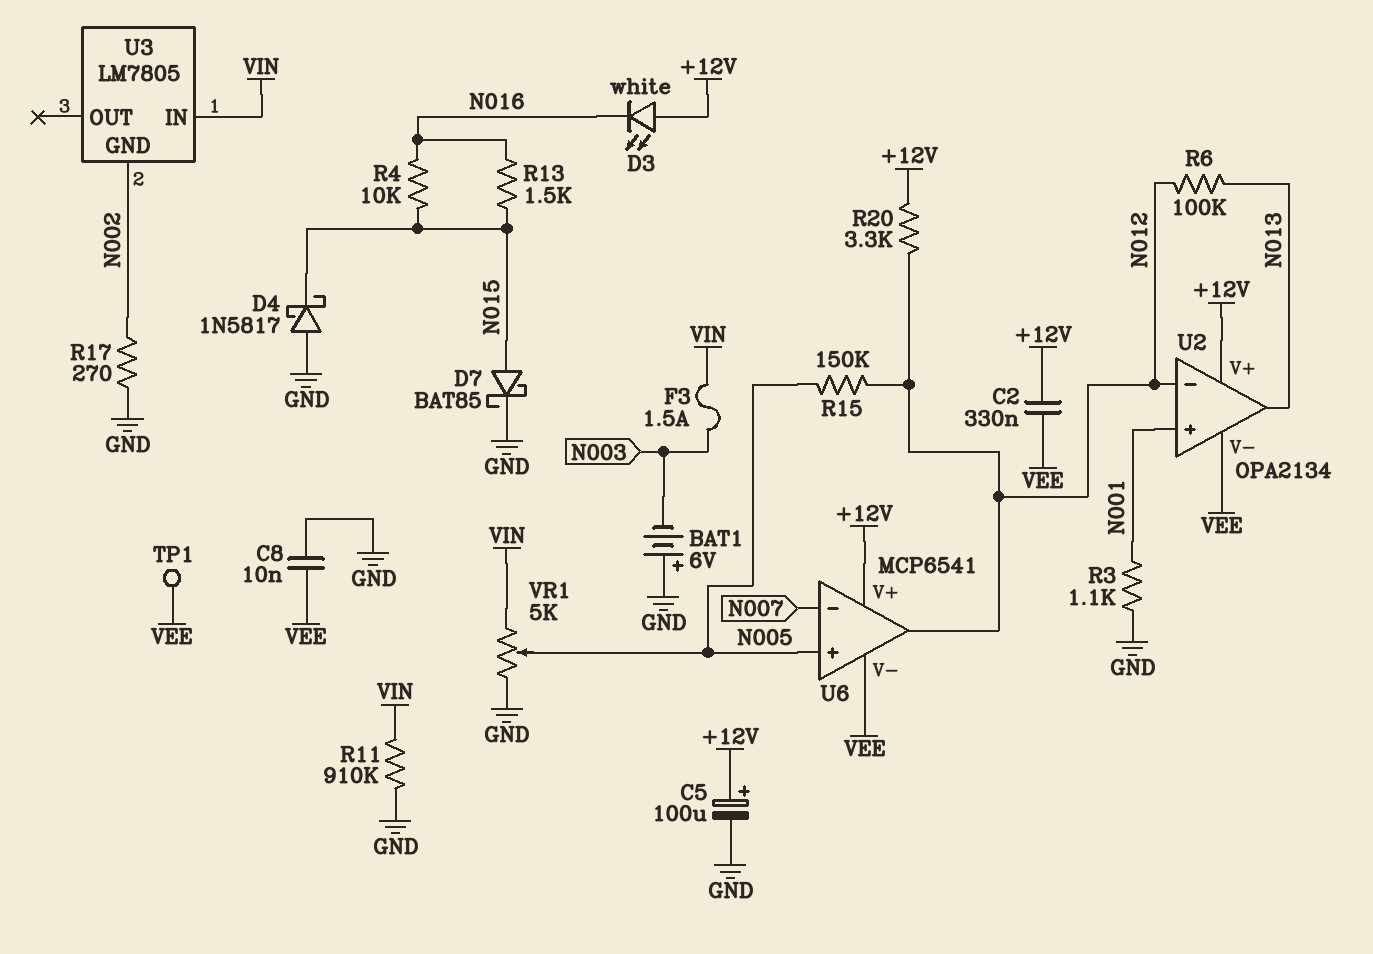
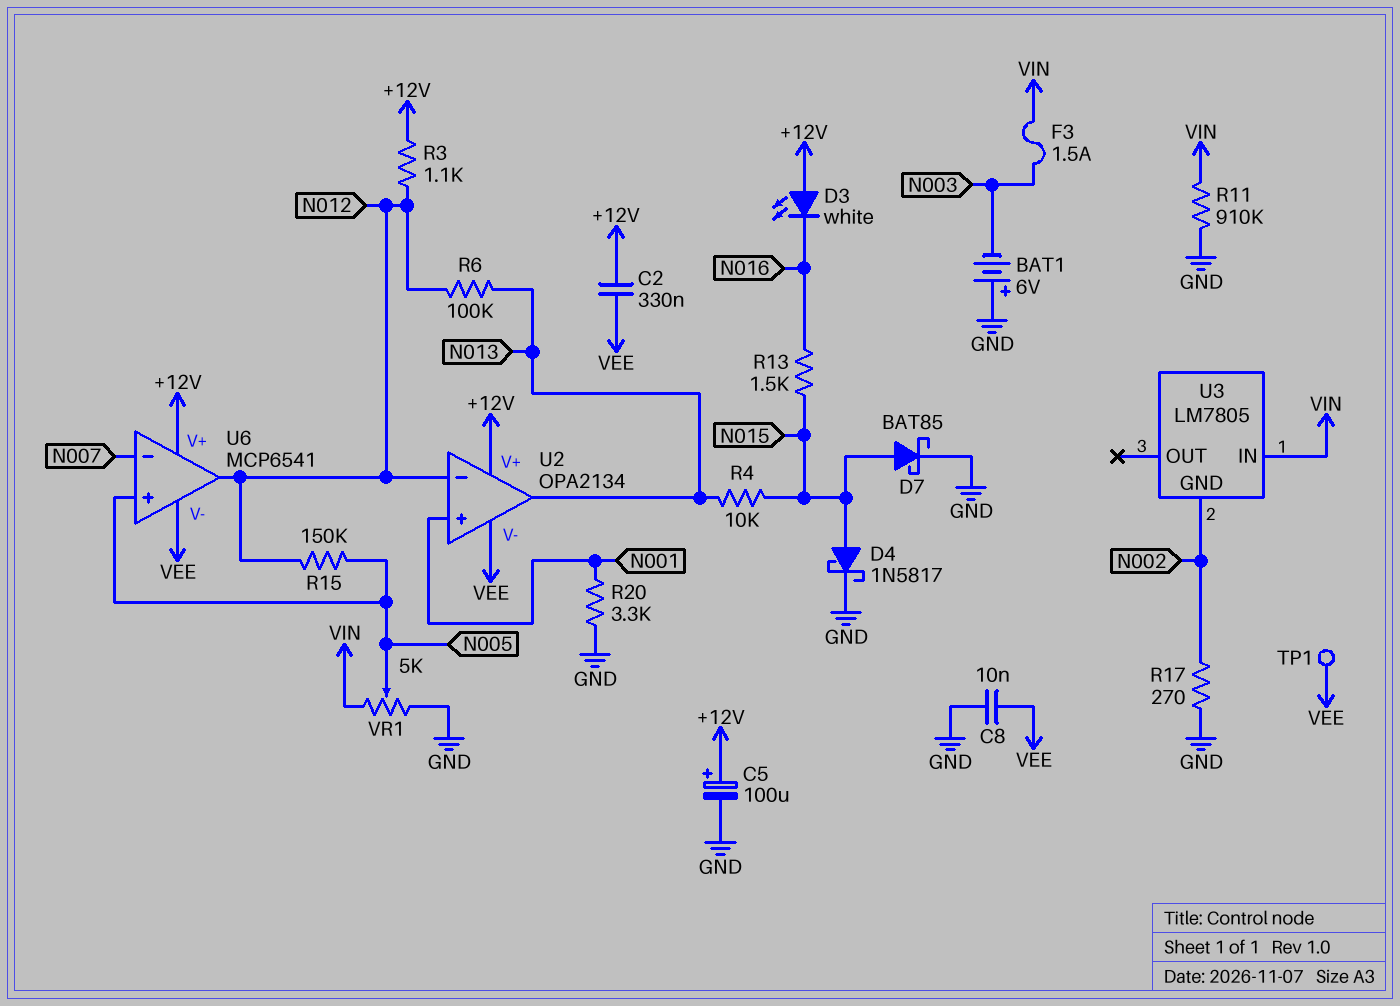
D4: schottky 1N5817 (A GND, K N015) -> schottky 1N5817 (A N015, K GND)
R3: 1.1k (GND, N001) -> 1.1k (+12V, N012)
R4: 10k (N015, N016) -> 10k (N013, N015)
R20: 3.3k (+12V, N012) -> 3.3k (GND, N001)

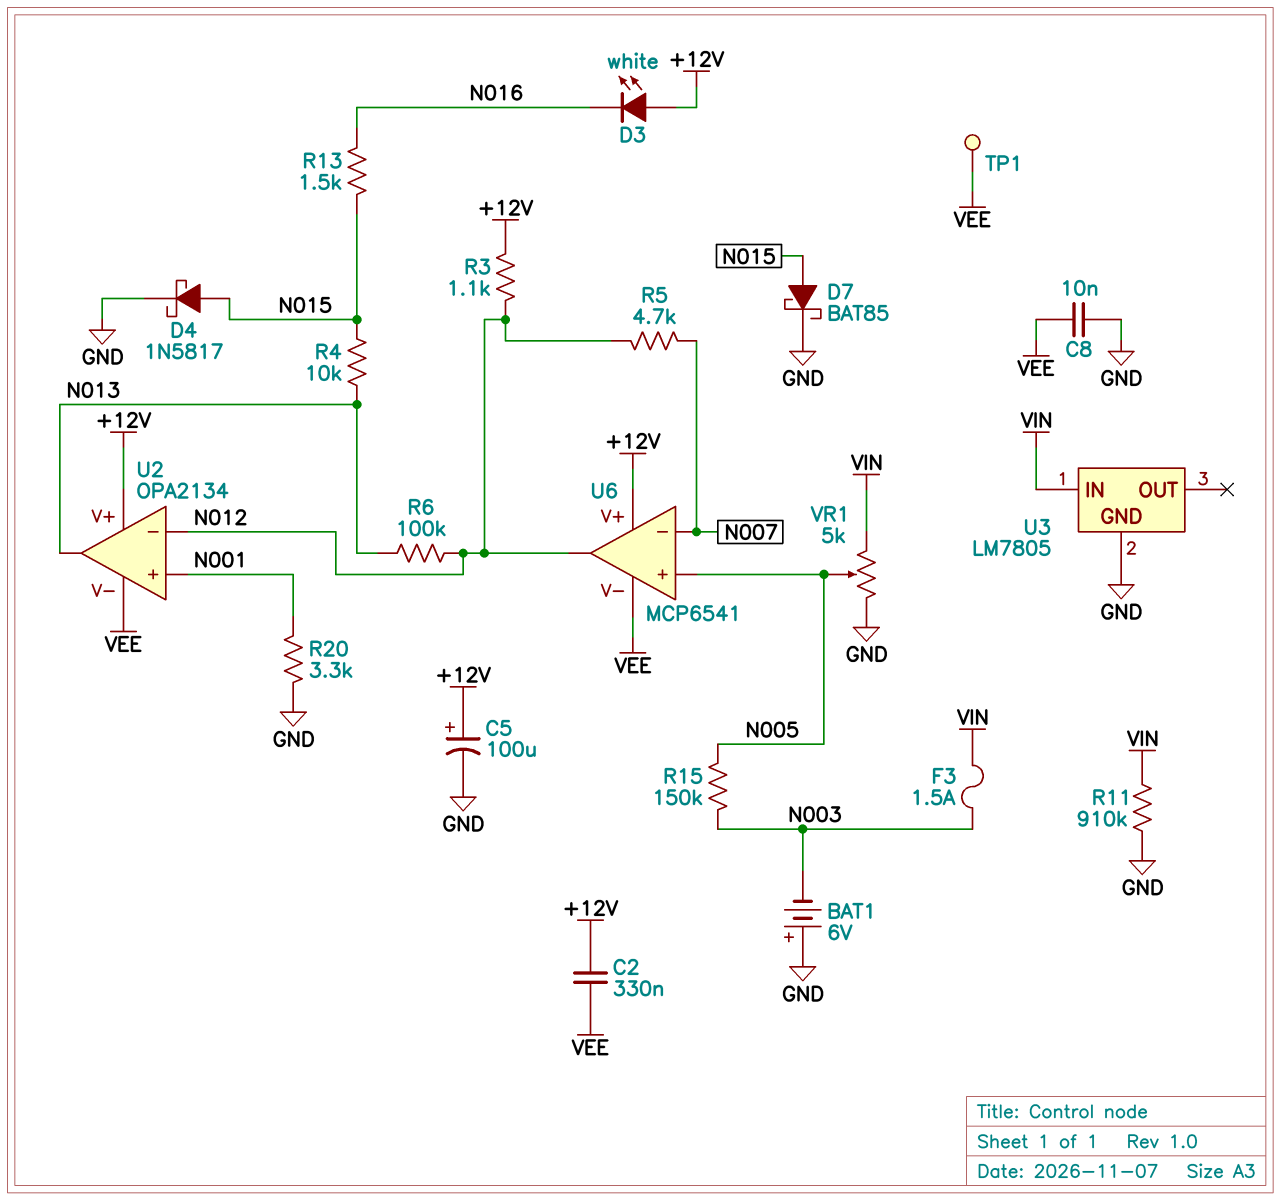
R5: none -> 4.7k (N007, N012)
R15: 150k (N005, N012) -> 150k (N003, N005)
R17: 270 (GND, N002) -> none
U3 pin GND: N002 -> GND

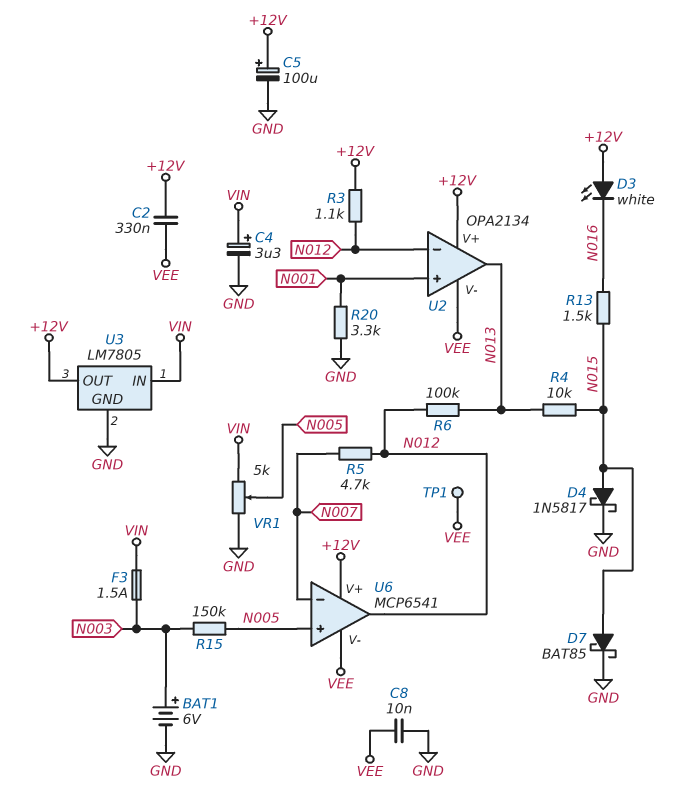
BAT1: 6V (plus GND, minus N003) -> 6V (plus N003, minus GND)
C4: none -> 3.3uF (plus VIN, minus GND)
R11: 910k (GND, VIN) -> none
U3 pin OUT: none -> +12V

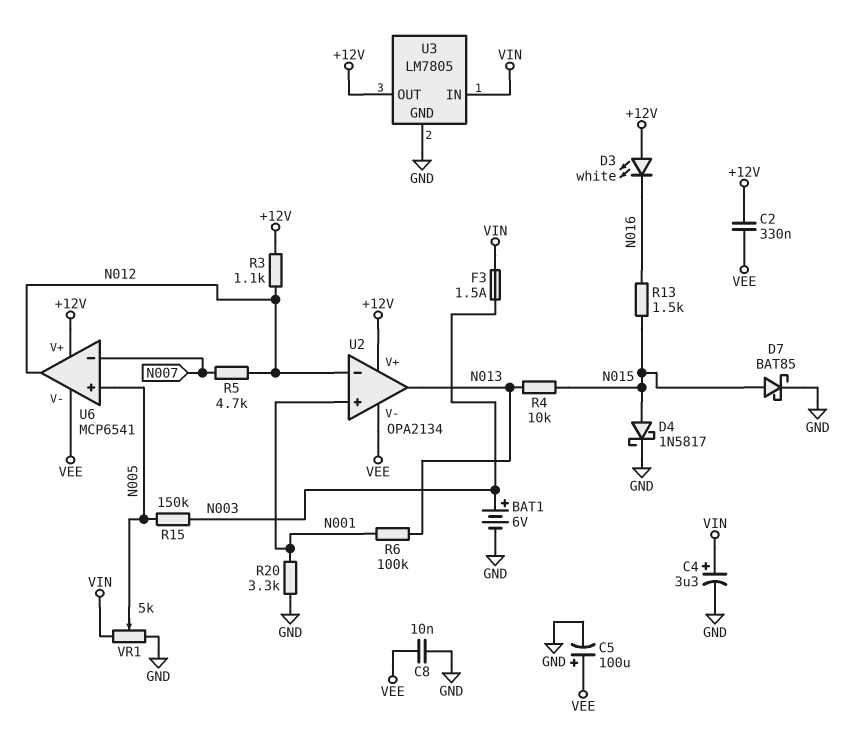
C5: 100uF (plus +12V, minus GND) -> 100uF (plus VEE, minus GND)
R6: 100k (N012, N013) -> 100k (N001, N013)
TP1: test point (VEE) -> none

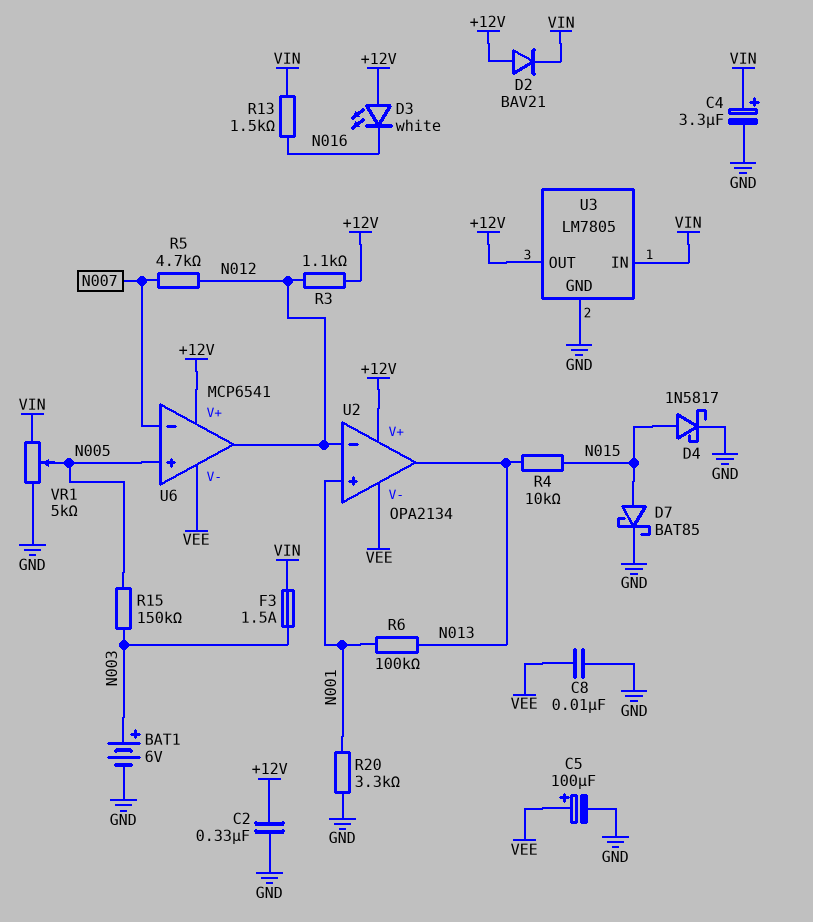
C2: 330nF (+12V, VEE) -> 330nF (+12V, GND)
D2: none -> diode BAV21 (A +12V, K VIN)
R13: 1.5k (N015, N016) -> 1.5k (N016, VIN)

